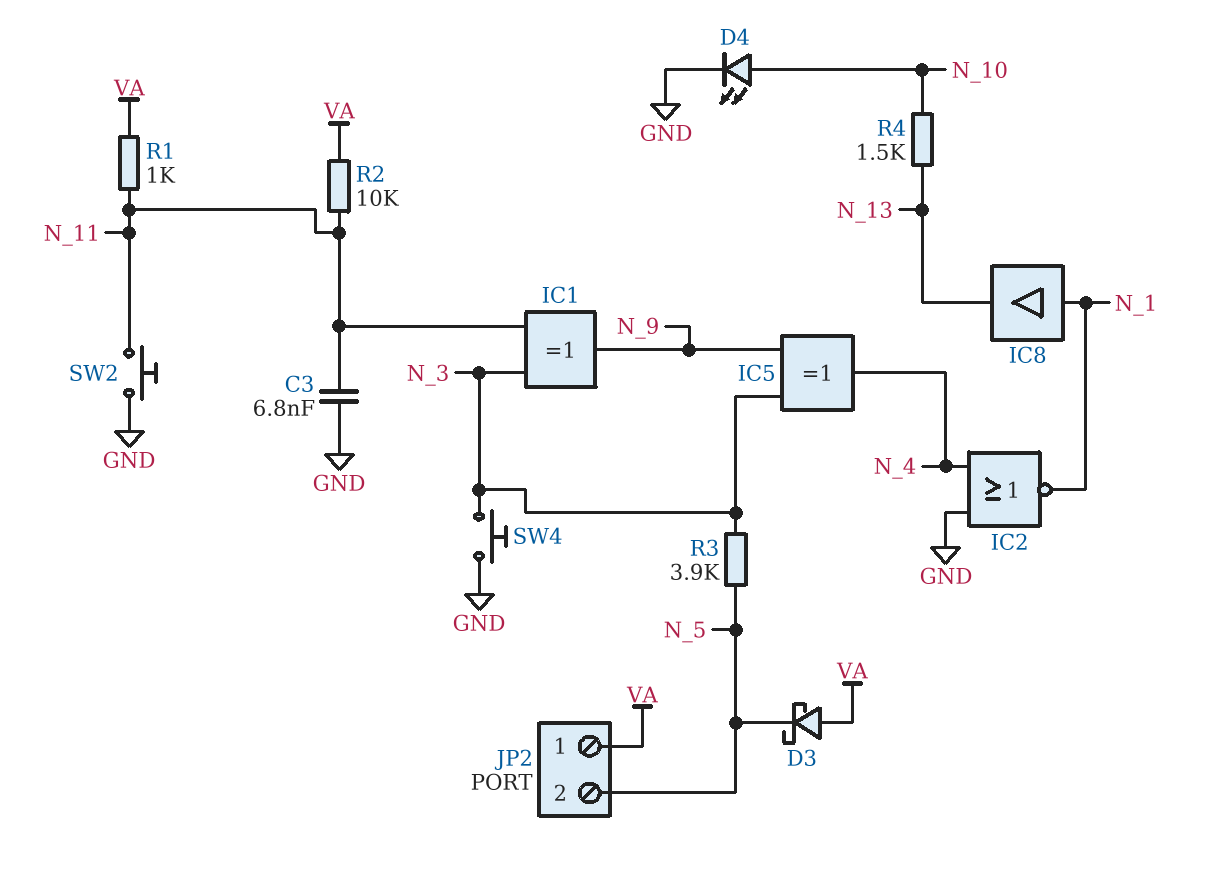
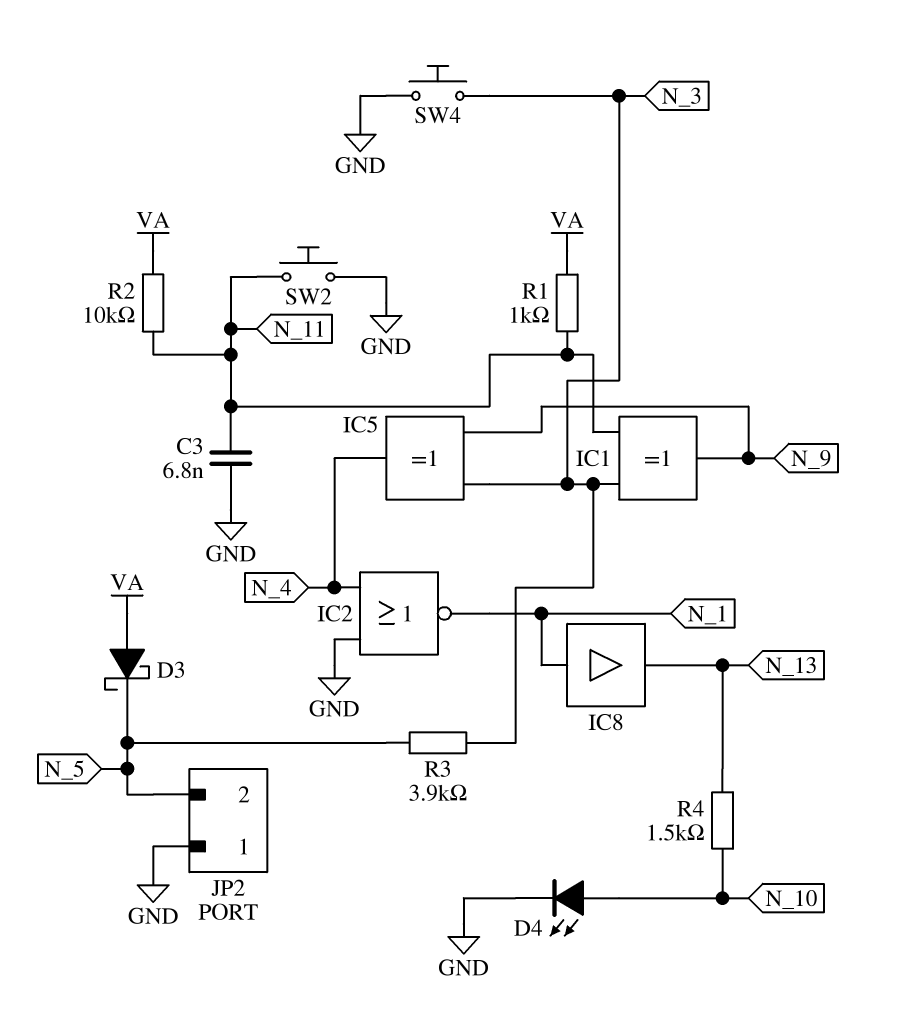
JP2 pin 1: VA -> GND

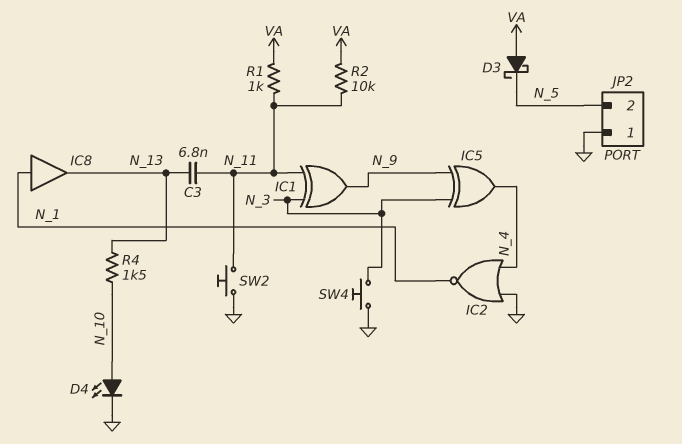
C3: 6.8nF (GND, N_11) -> 6.8nF (N_11, N_13)
R3: 3.9k (N_3, N_5) -> none

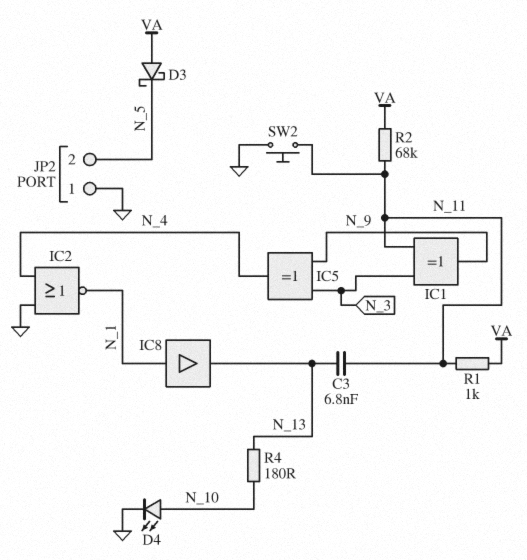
R2: 10k (N_11, VA) -> 68k (N_11, VA)
R4: 1.5k (N_10, N_13) -> 180 (N_10, N_13)
SW4: button (GND, N_3) -> none

